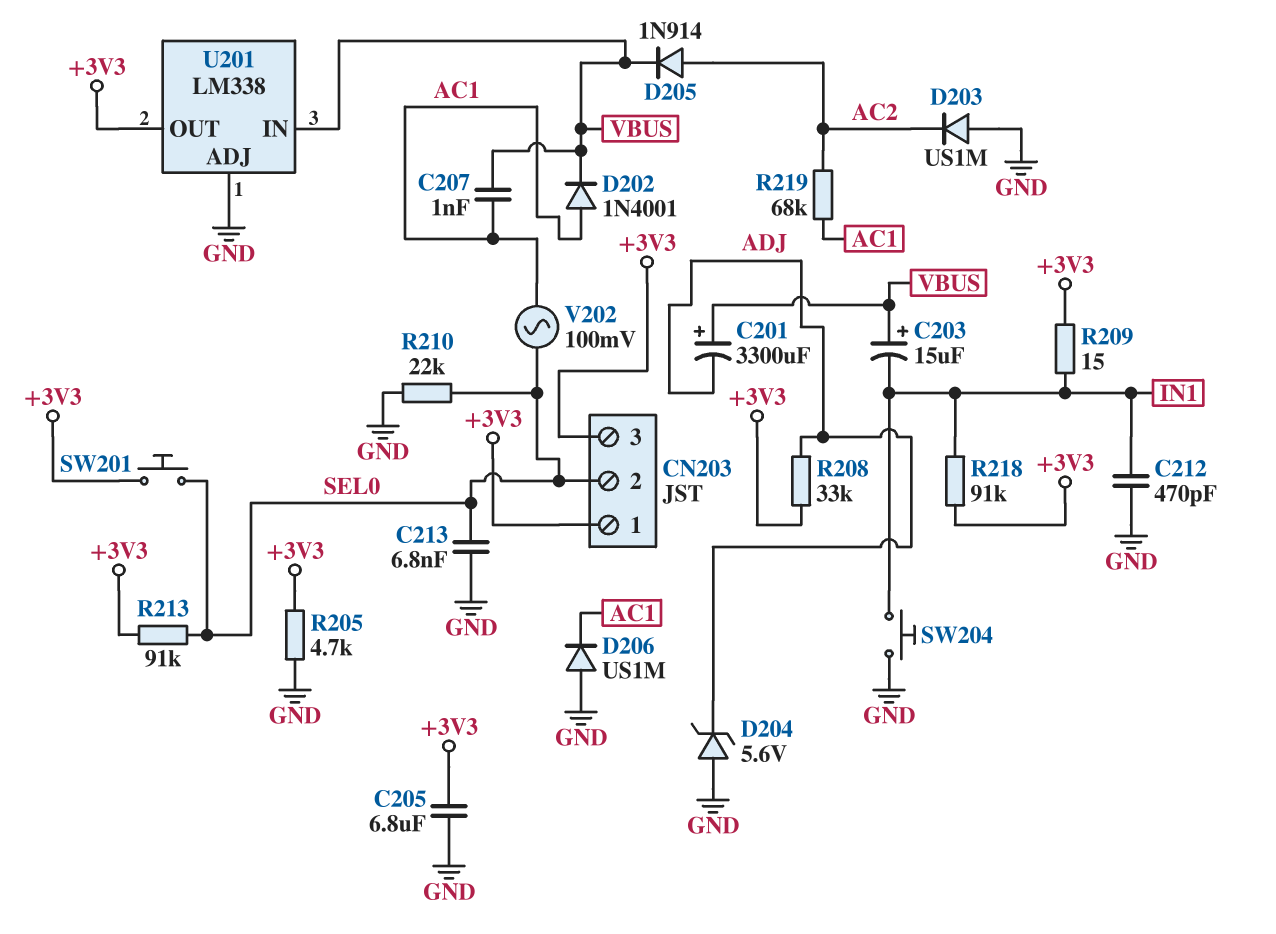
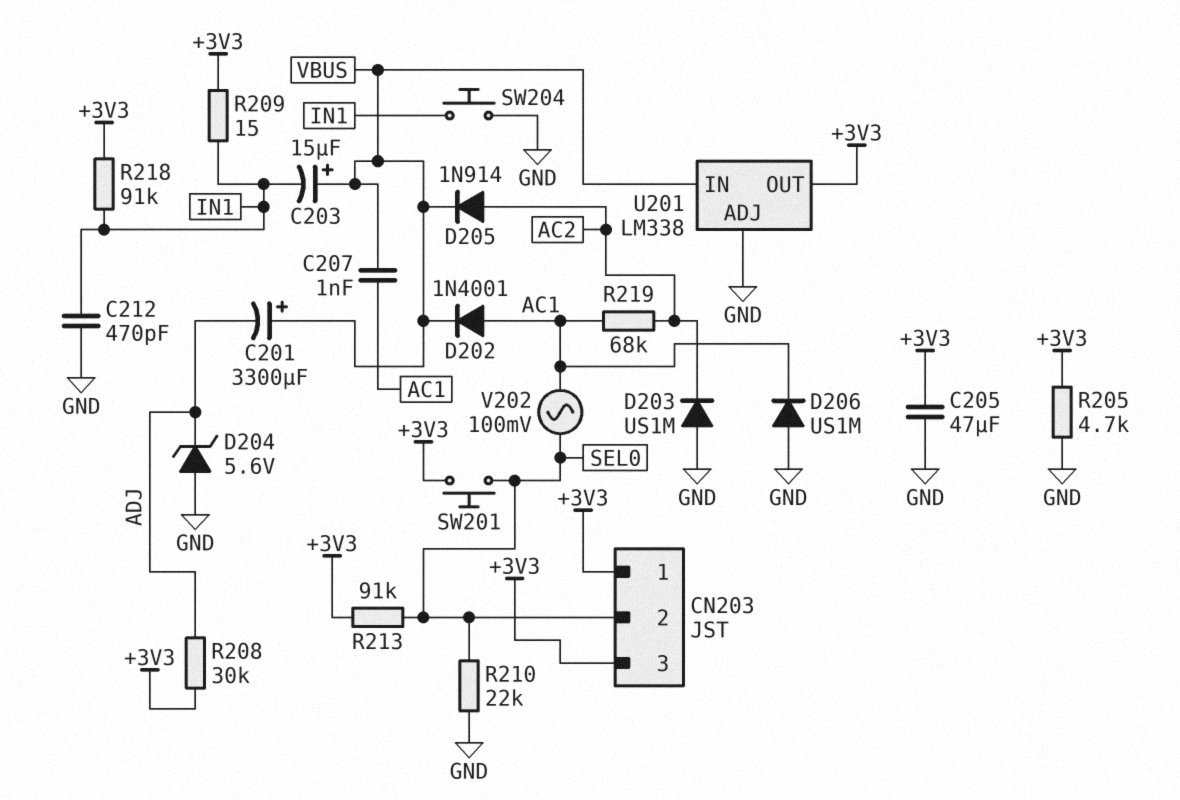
C205: 6.8uF (+3V3, GND) -> 47uF (+3V3, GND)
C213: 6.8nF (GND, SEL0) -> none
R208: 33k (+3V3, ADJ) -> 30k (+3V3, ADJ)

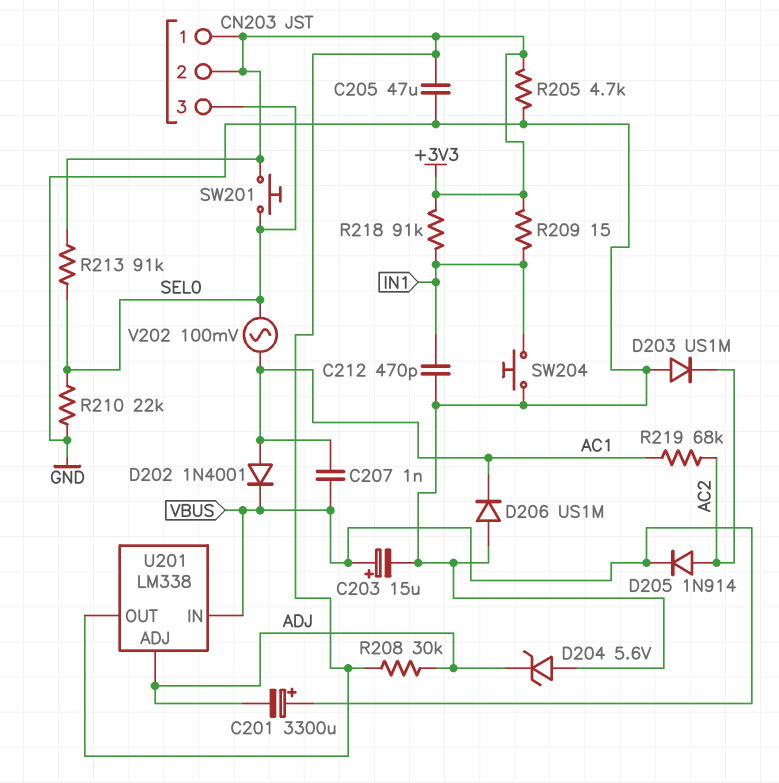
C203: 15uF (plus VBUS, minus IN1) -> 15uF (plus VBUS, minus GND)
CN203 pin 2: SEL0 -> +3V3
CN203 pin 3: +3V3 -> SEL0
U201 pin ADJ: GND -> ADJ

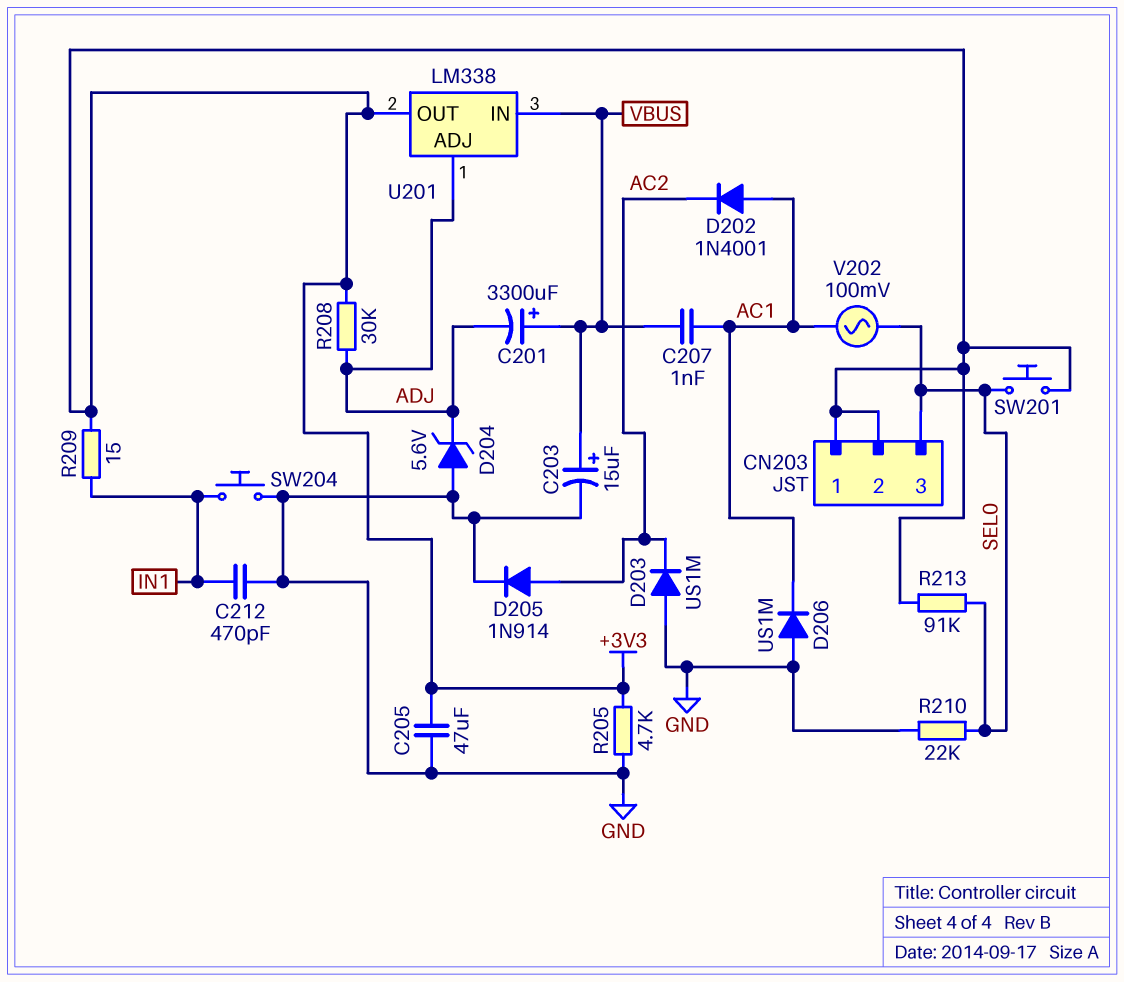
D202: diode 1N4001 (A AC1, K VBUS) -> diode 1N4001 (A AC1, K AC2)
D205: diode 1N914 (A AC2, K VBUS) -> diode 1N914 (A AC2, K GND)
R218: 91k (+3V3, IN1) -> none
R219: 68k (AC1, AC2) -> none

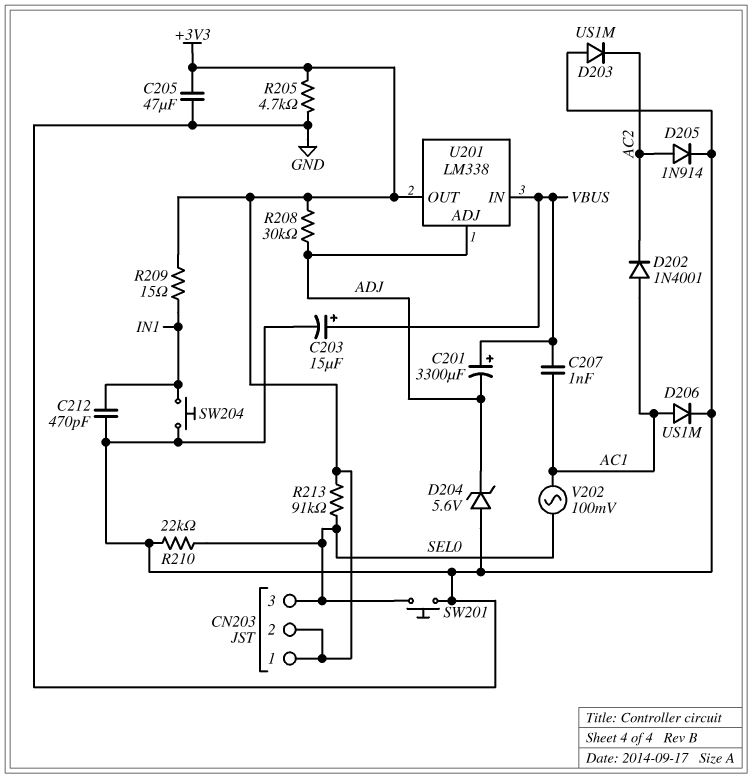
D206: diode US1M (A GND, K AC1) -> diode US1M (A AC1, K GND)
SW201: button (+3V3, SEL0) -> button (GND, SEL0)

